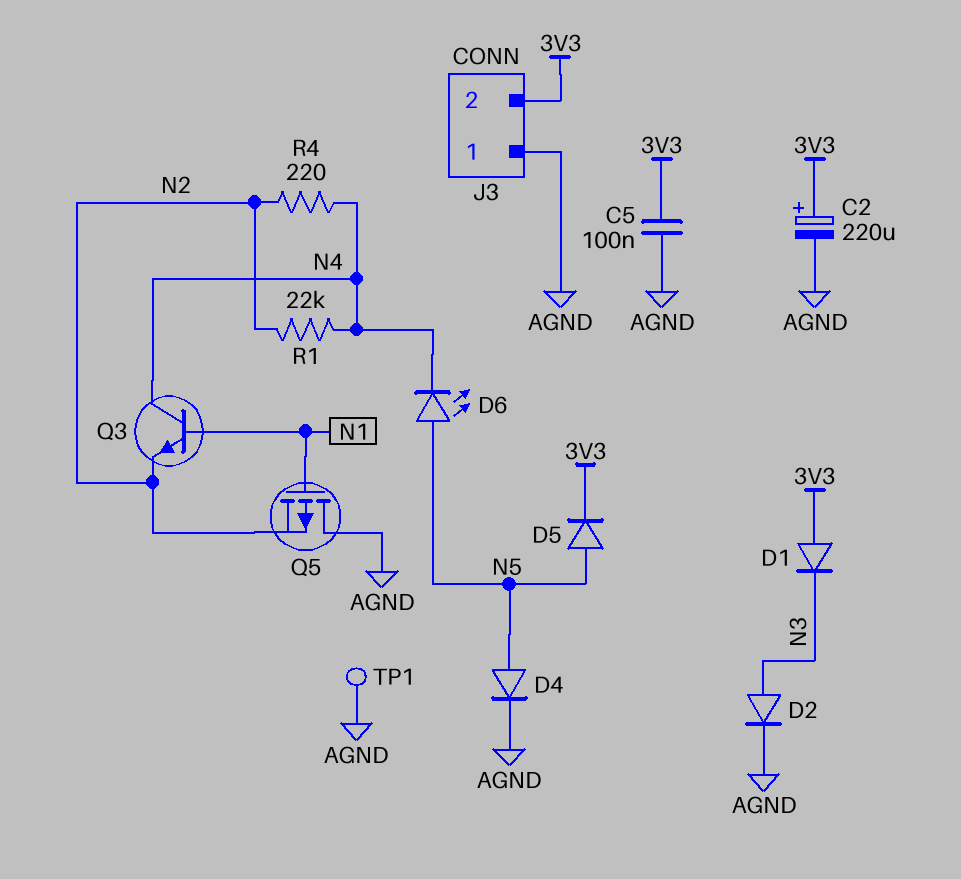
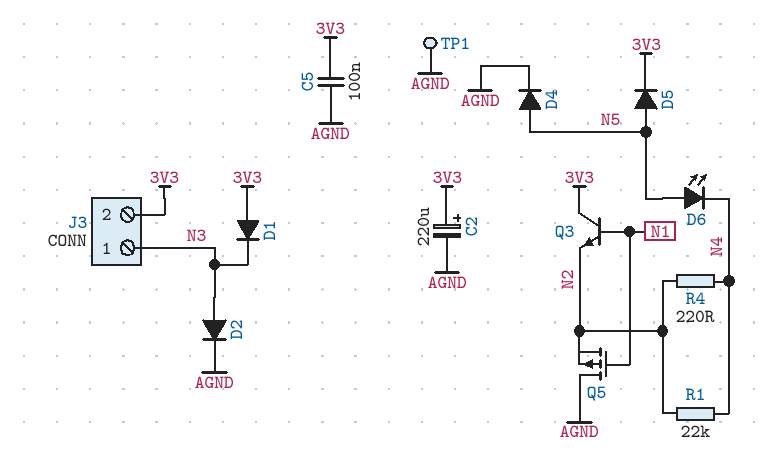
J3 pin 1: AGND -> N3
Q3: NPN (B N1, C N4, E N2) -> NPN (B N1, C 3V3, E N2)

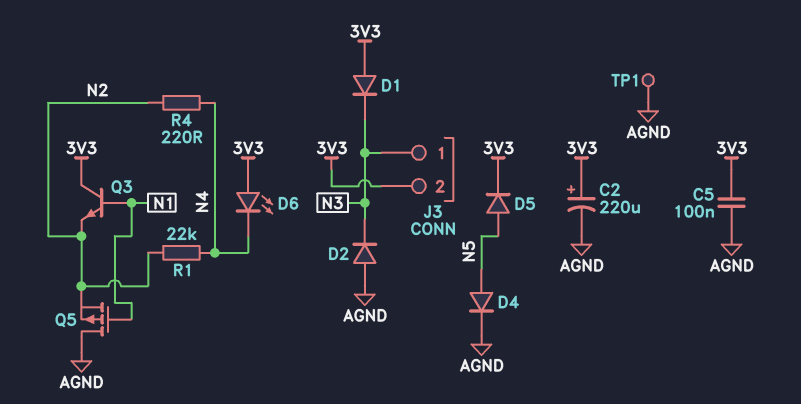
D2: diode (A N3, K AGND) -> diode (A AGND, K N3)
D6: LED (A N5, K N4) -> LED (A 3V3, K N4)

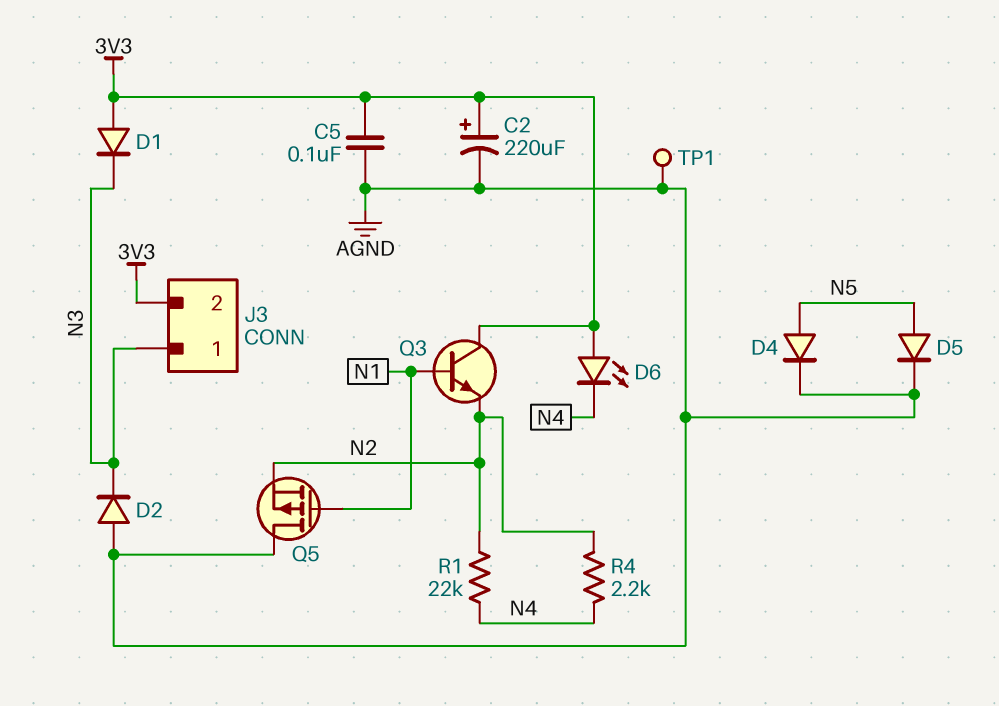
D5: diode (A N5, K 3V3) -> diode (A N5, K AGND)
R4: 220 (N2, N4) -> 2.2k (N2, N4)

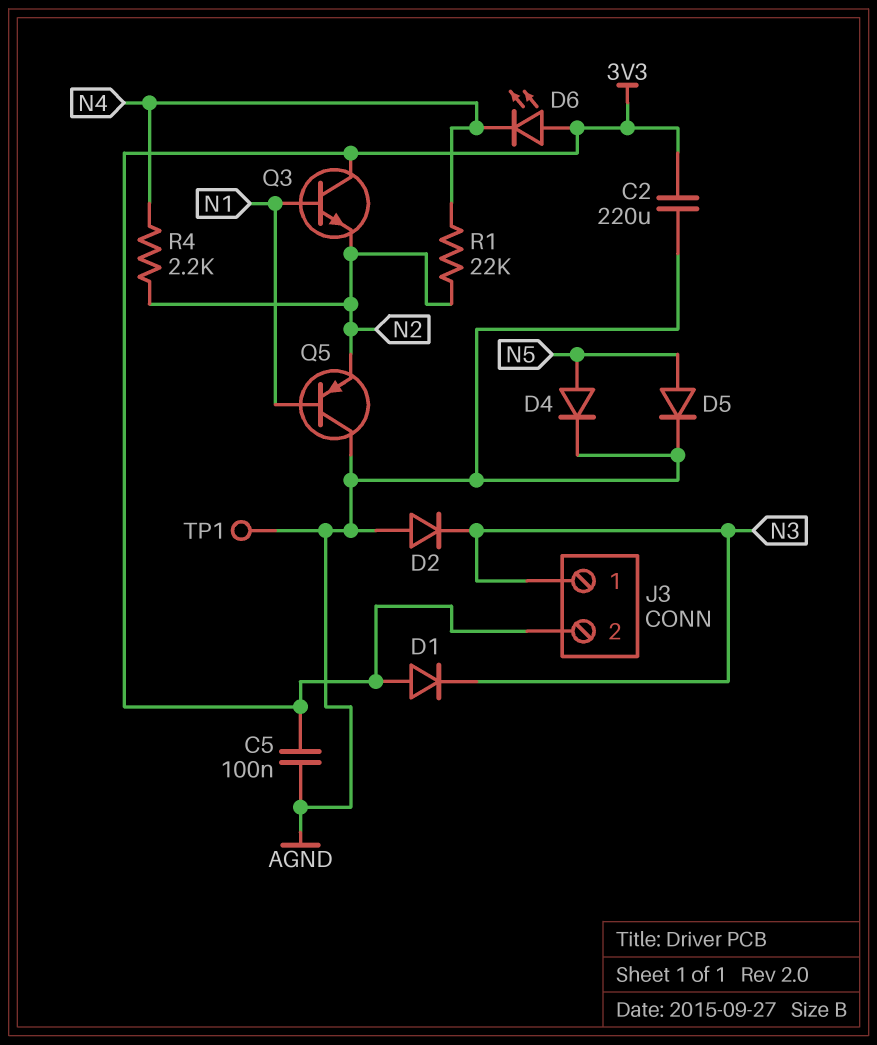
C2: 220uF (plus 3V3, minus AGND) -> 220uF (3V3, AGND)
Q5: PMOS (G N1, D AGND, S N2) -> PNP (B N1, C AGND, E N2)

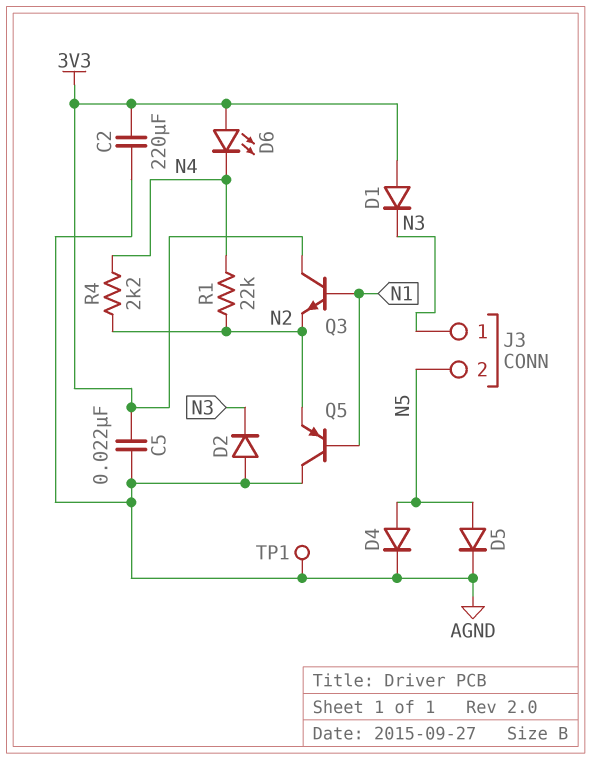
C5: 100nF (3V3, AGND) -> 22nF (3V3, AGND)
J3 pin 2: 3V3 -> N5

